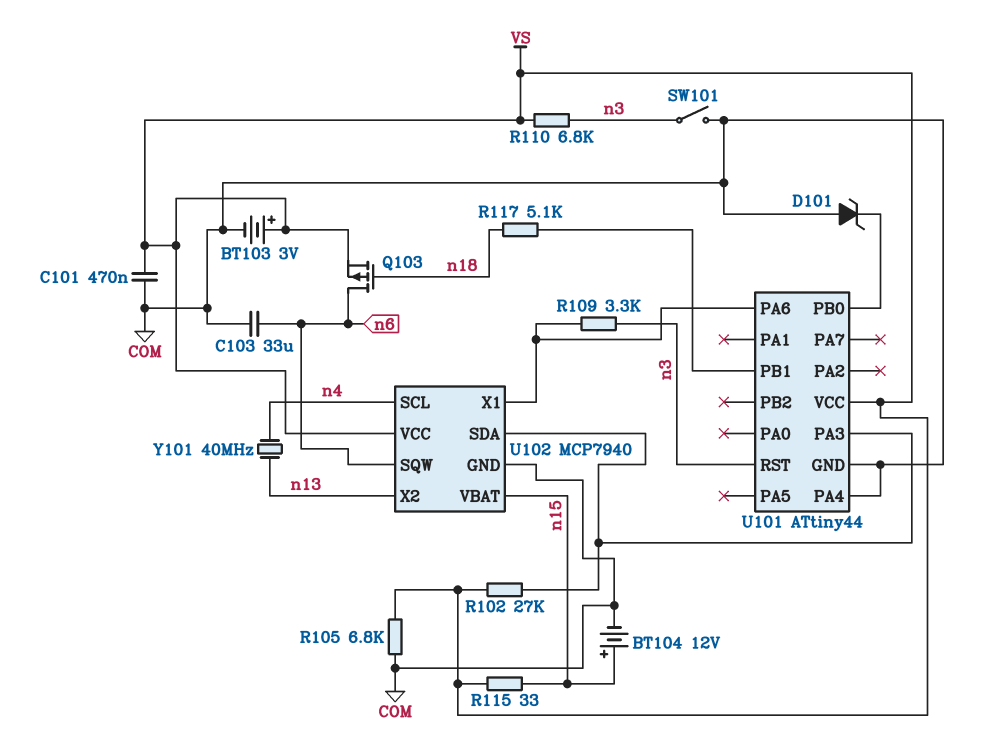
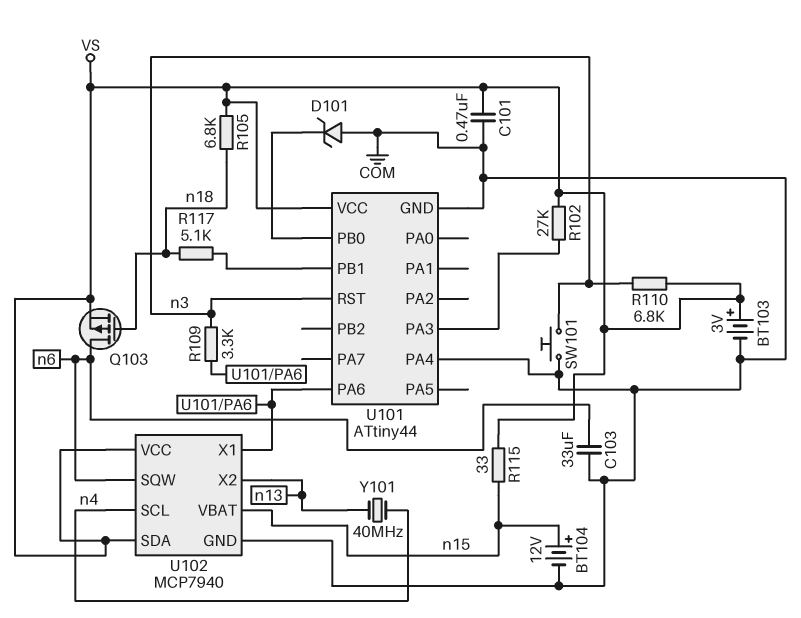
R105: 6.8k (COM, VS) -> 6.8k (VS, n18)
SW101: switch (COM, n3) -> button (COM, n3)
U102 pin SDA: U101/PA3 -> VS

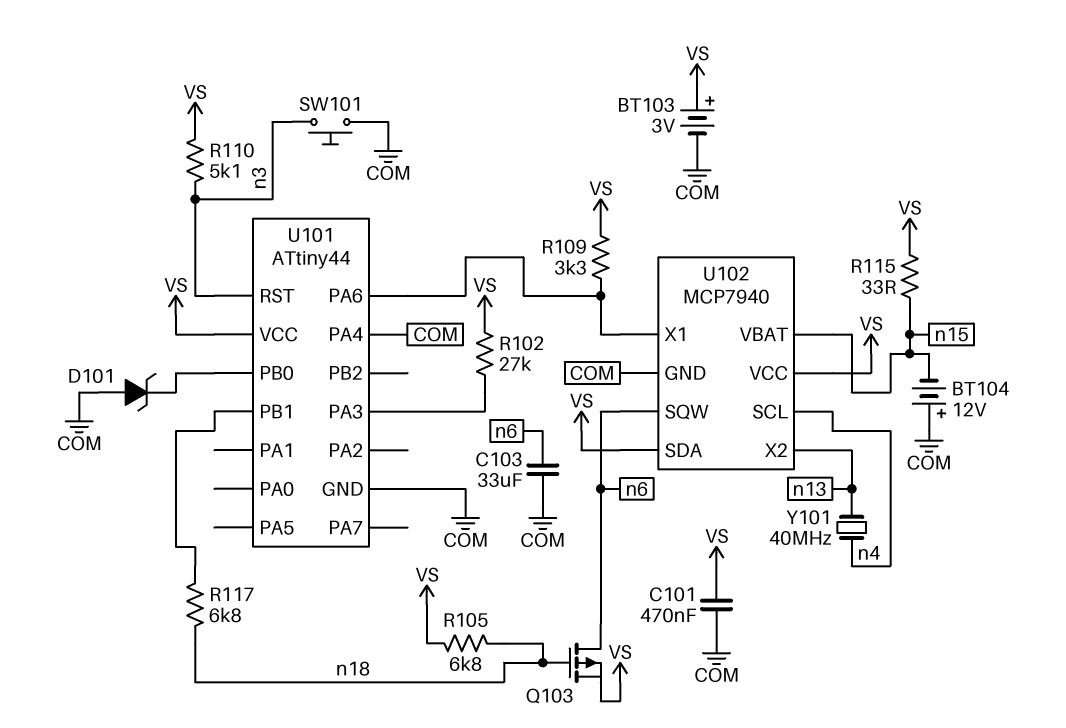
BT104: 12V (plus n15, minus COM) -> 12V (plus COM, minus n15)
R109: 3.3k (U101/PA6, n3) -> 3.3k (U101/PA6, VS)
R110: 6.8k (VS, n3) -> 5.1k (VS, n3)
R117: 5.1k (U101/PB1, n18) -> 6.8k (U101/PB1, n18)

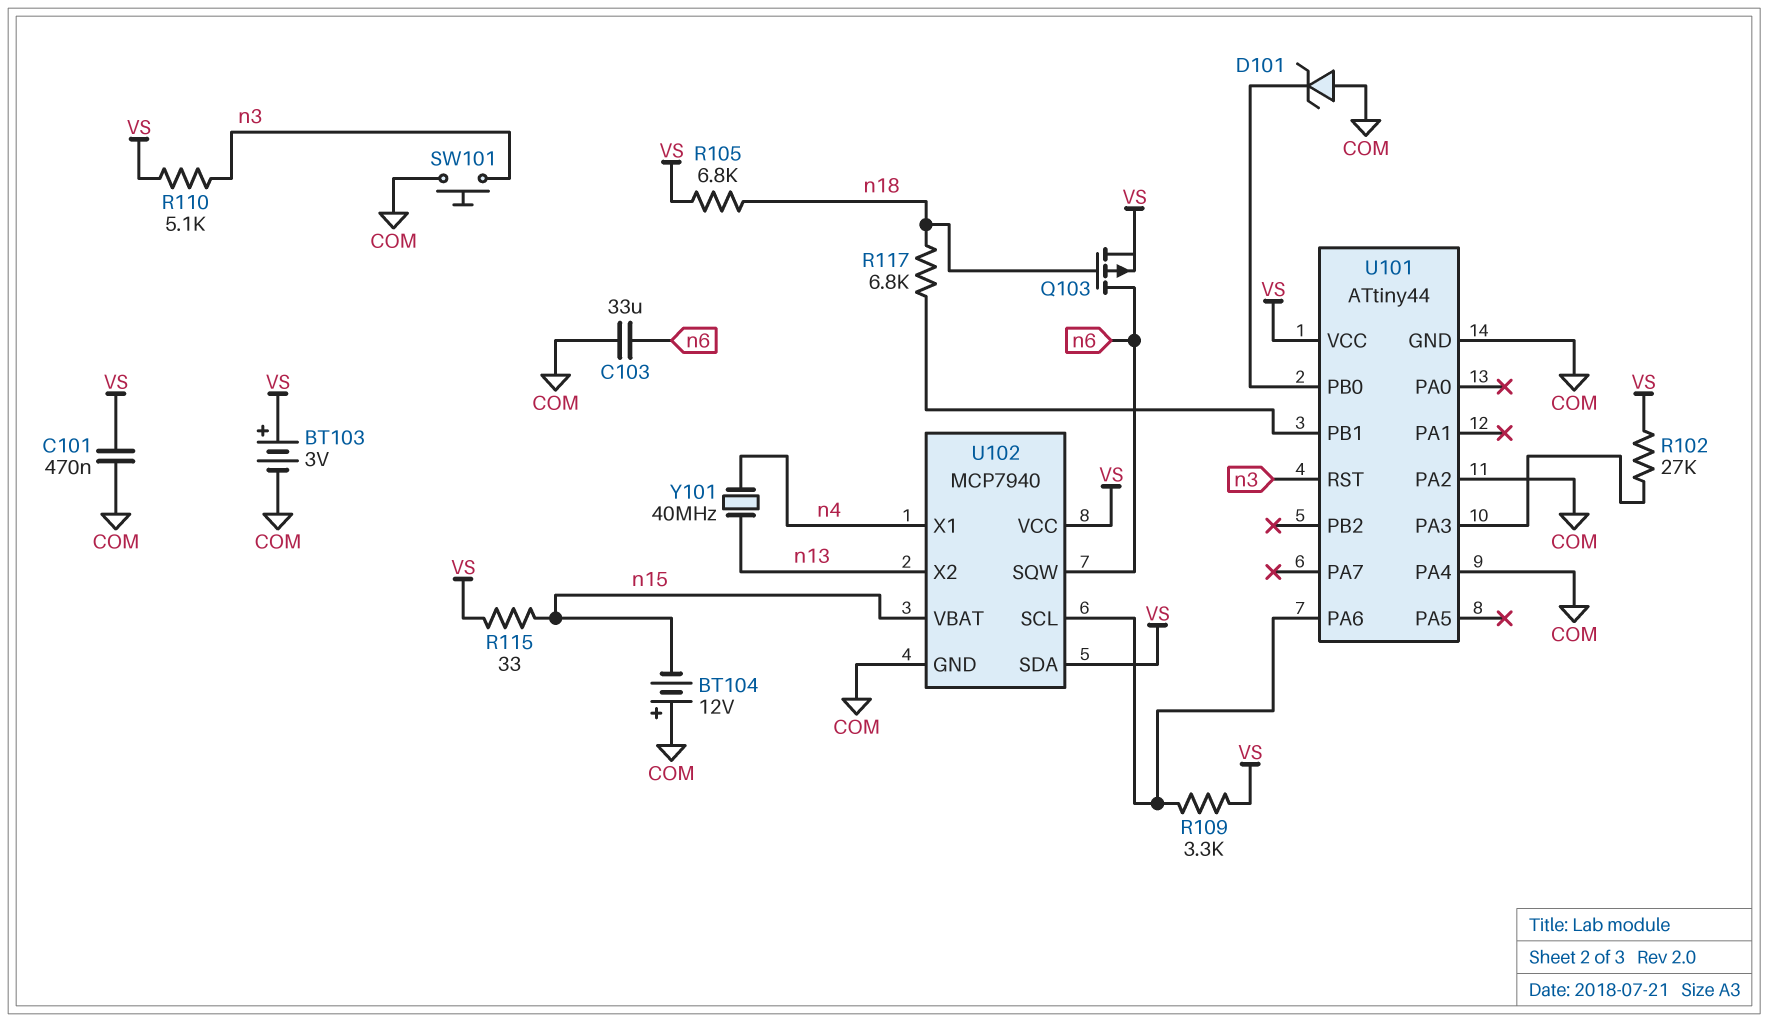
U101 pin PA2: none -> COM
U102 pin SCL: n4 -> U101/PA6
U102 pin X1: U101/PA6 -> n4

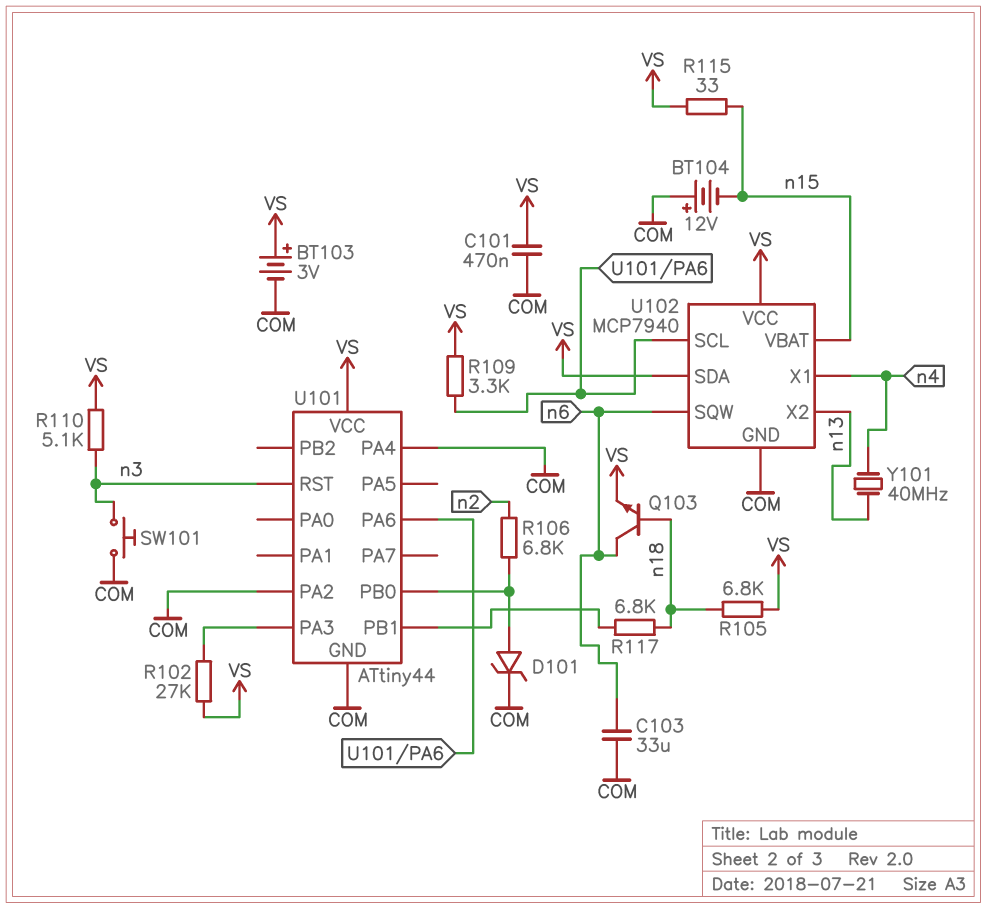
D101: zener (A COM, K U101/PB0) -> zener (A U101/PB0, K COM)
Q103: PMOS (G n18, D n6, S VS) -> NPN (B n18, C n6, E VS)
R106: none -> 6.8k (U101/PB0, n2)

